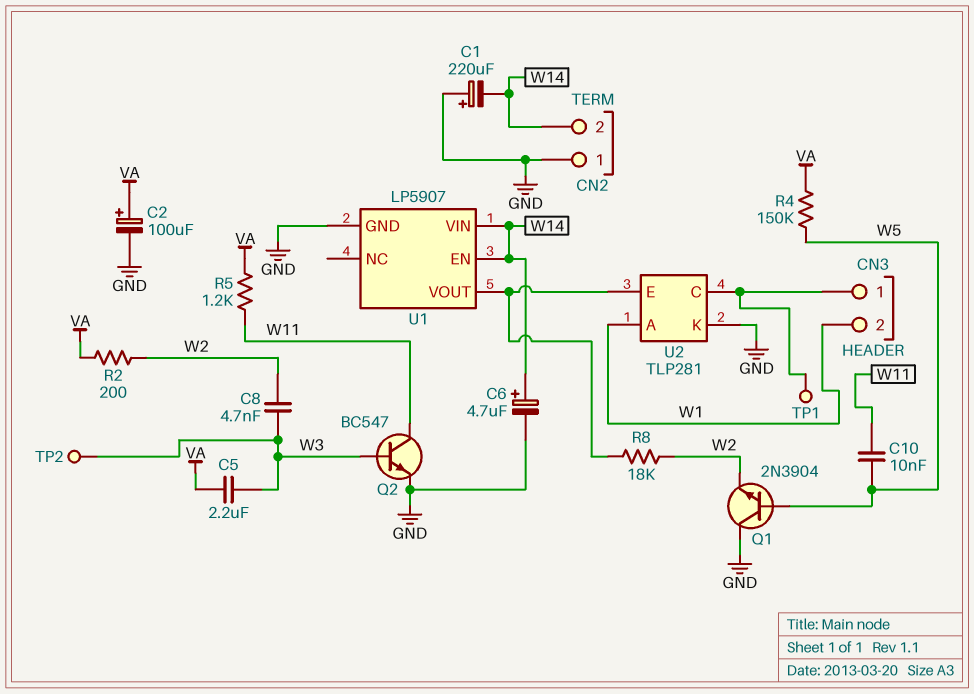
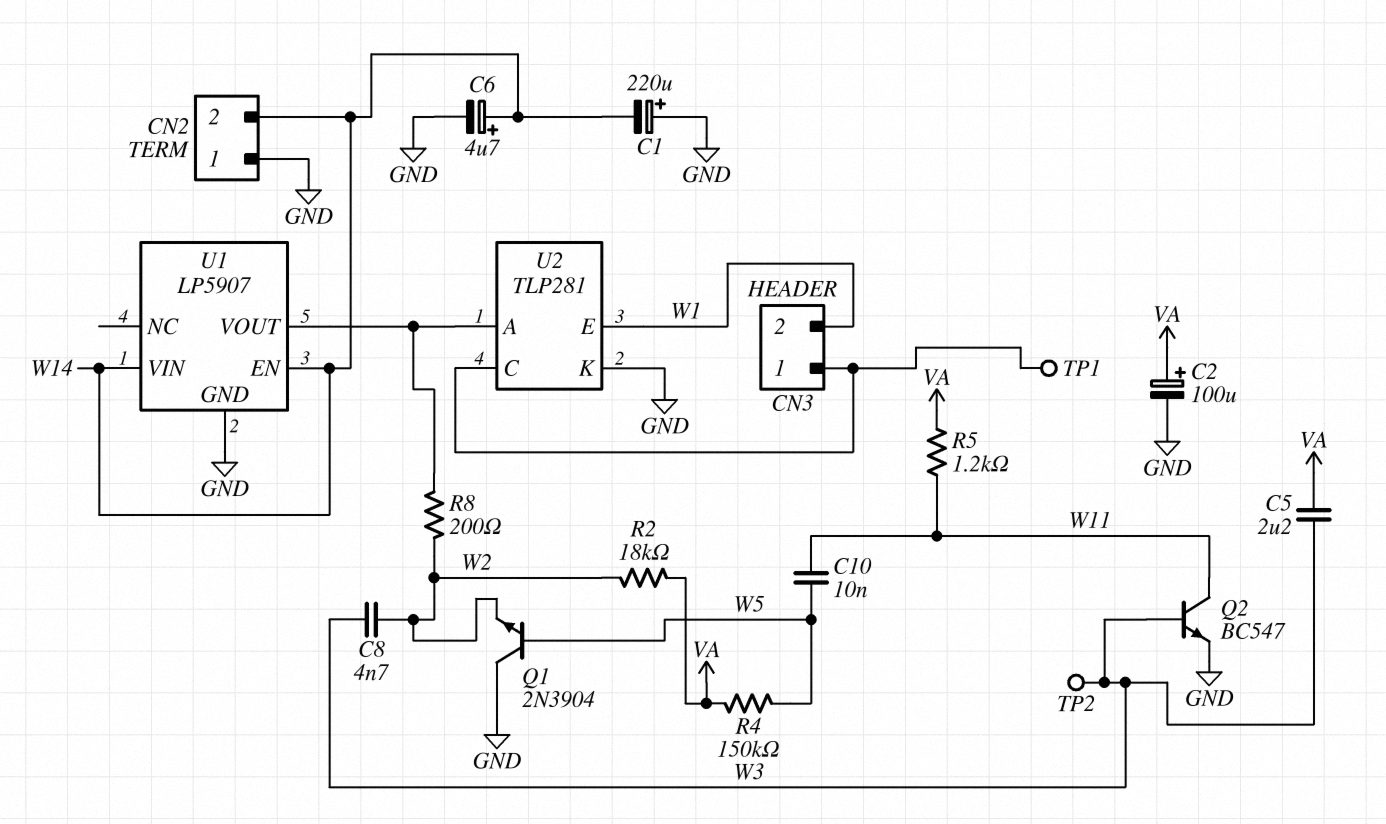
R2: 200 (VA, W2) -> 18k (VA, W2)
R8: 18k (U1/VOUT, W2) -> 200 (U1/VOUT, W2)
U2 pin A: W1 -> U1/VOUT
U2 pin E: U1/VOUT -> W1

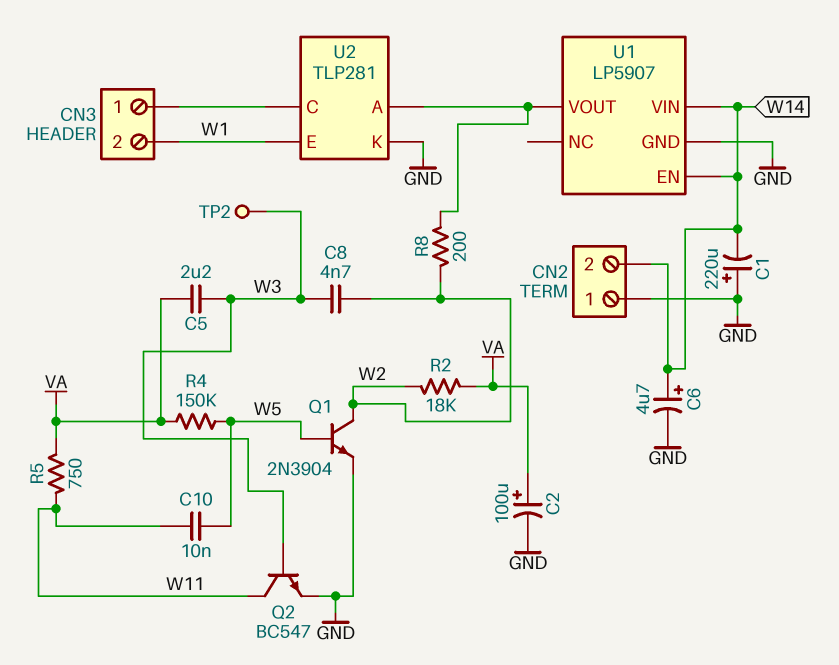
Q1: NPN 2N3904 (B W5, C GND, E W2) -> NPN 2N3904 (B W5, C W2, E GND)
R5: 1.2k (VA, W11) -> 750 (VA, W11)
TP1: test point (CN3/1) -> none

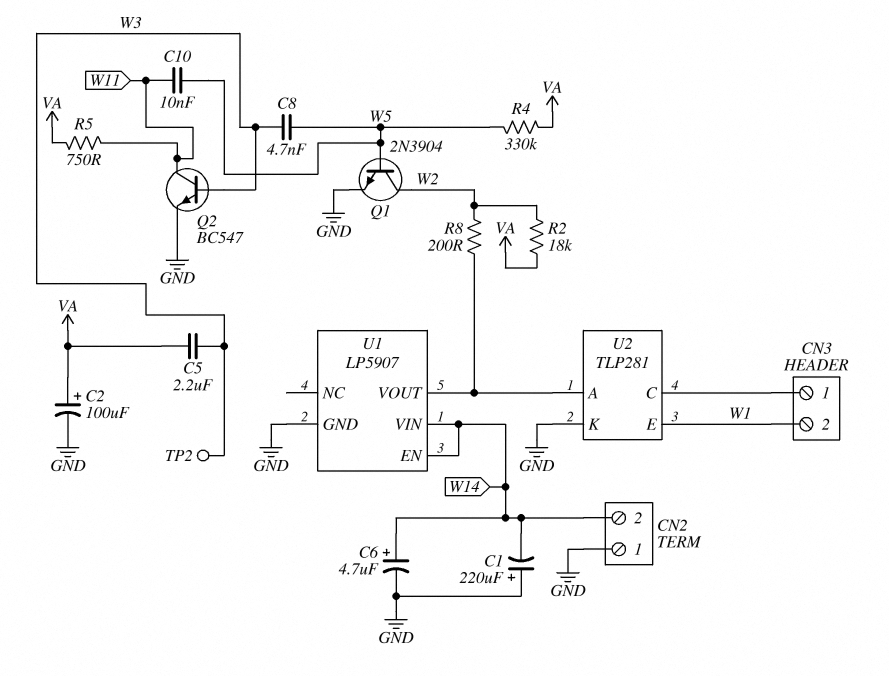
C8: 4.7nF (W2, W3) -> 4.7nF (W3, W5)
R4: 150k (VA, W5) -> 330k (VA, W5)

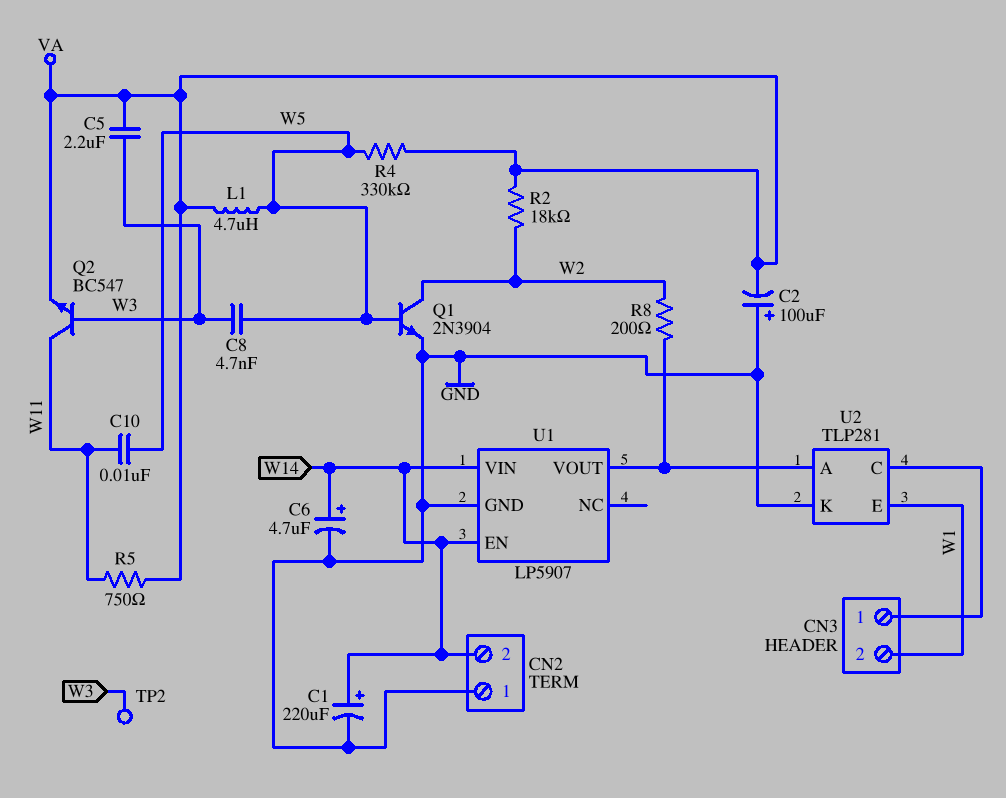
C1: 220uF (plus GND, minus W14) -> 220uF (plus W14, minus GND)
C2: 100uF (plus VA, minus GND) -> 100uF (plus GND, minus VA)
L1: none -> 4.7uH (VA, W5)
Q2: NPN BC547 (B W3, C W11, E GND) -> NPN BC547 (B W3, C W11, E VA)

